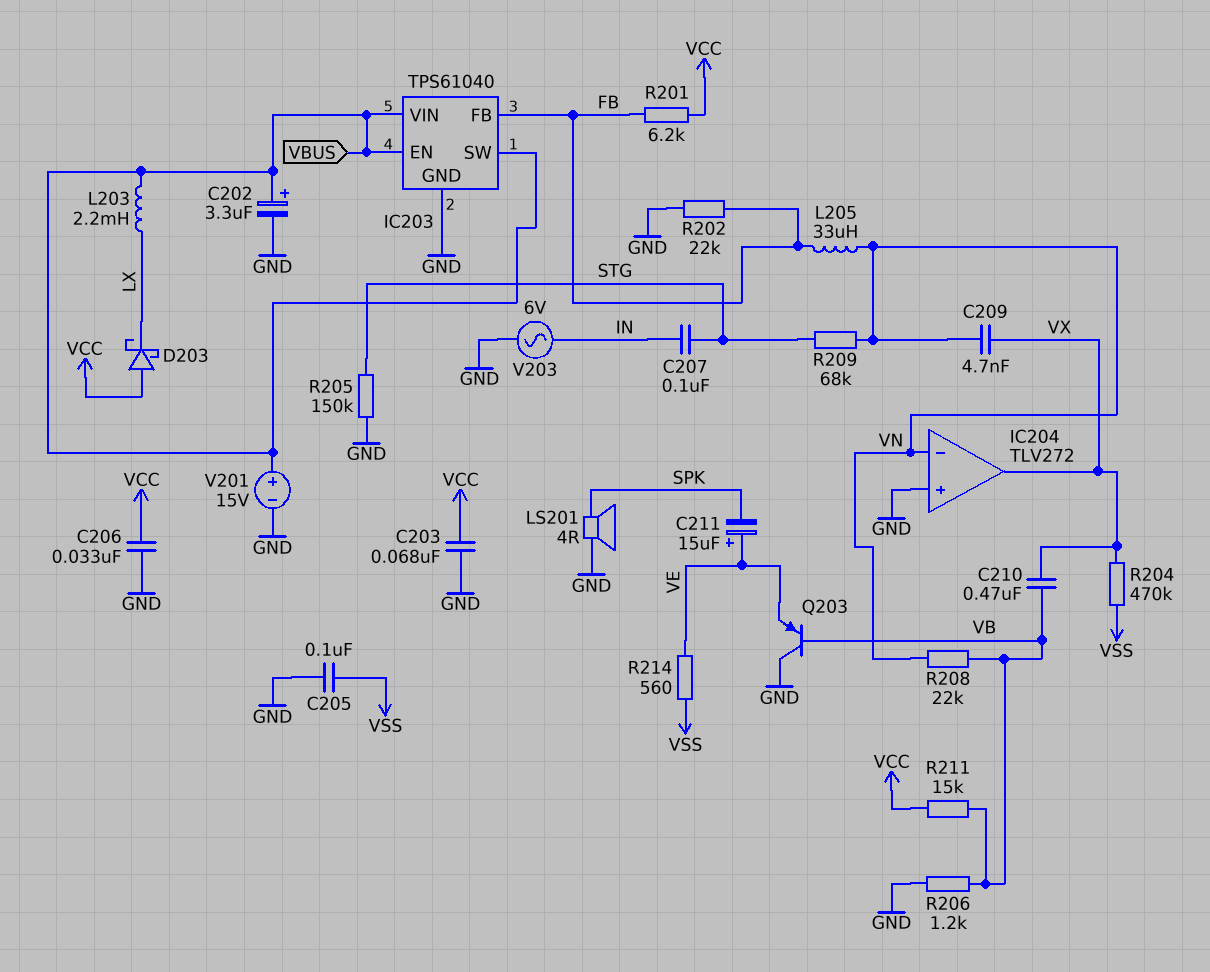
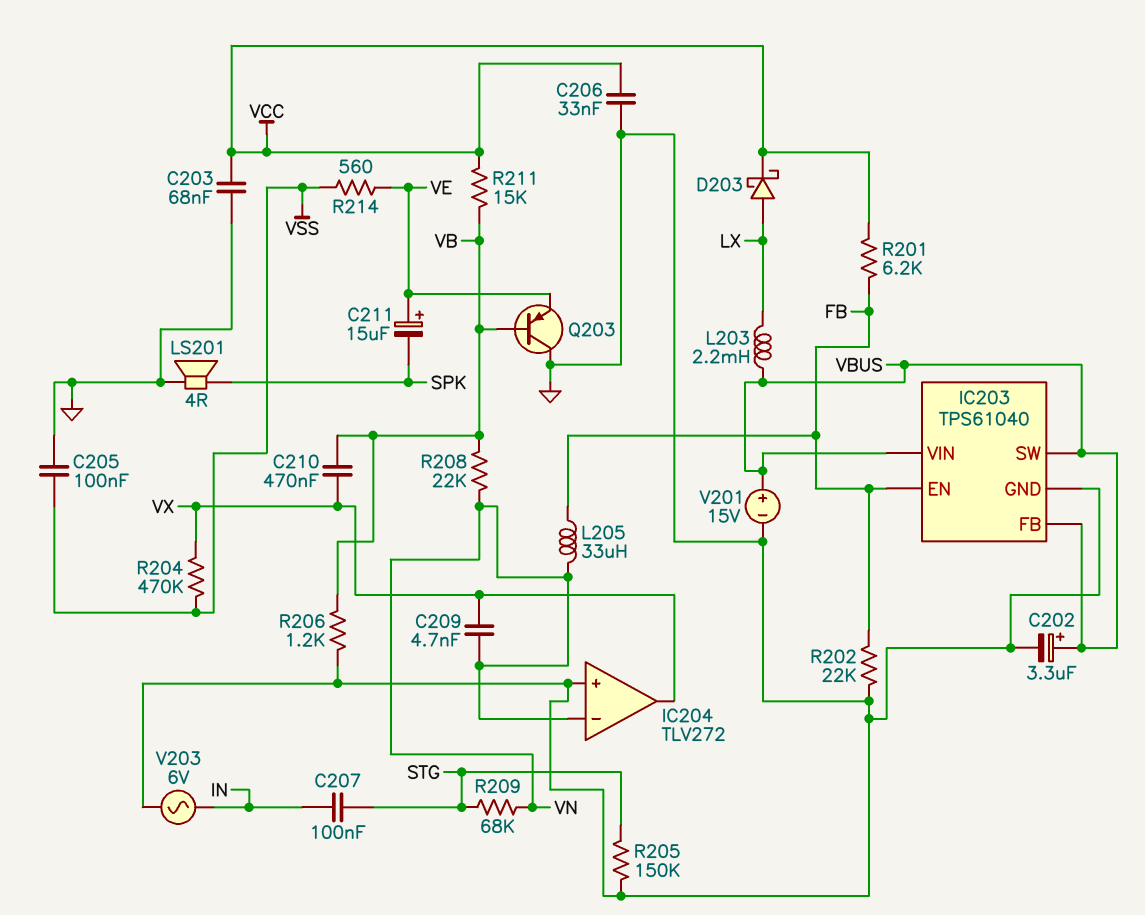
D203: schottky (A VCC, K LX) -> schottky (A LX, K VCC)
IC203 pin EN: VBUS -> FB
IC203 pin FB: FB -> VBUS

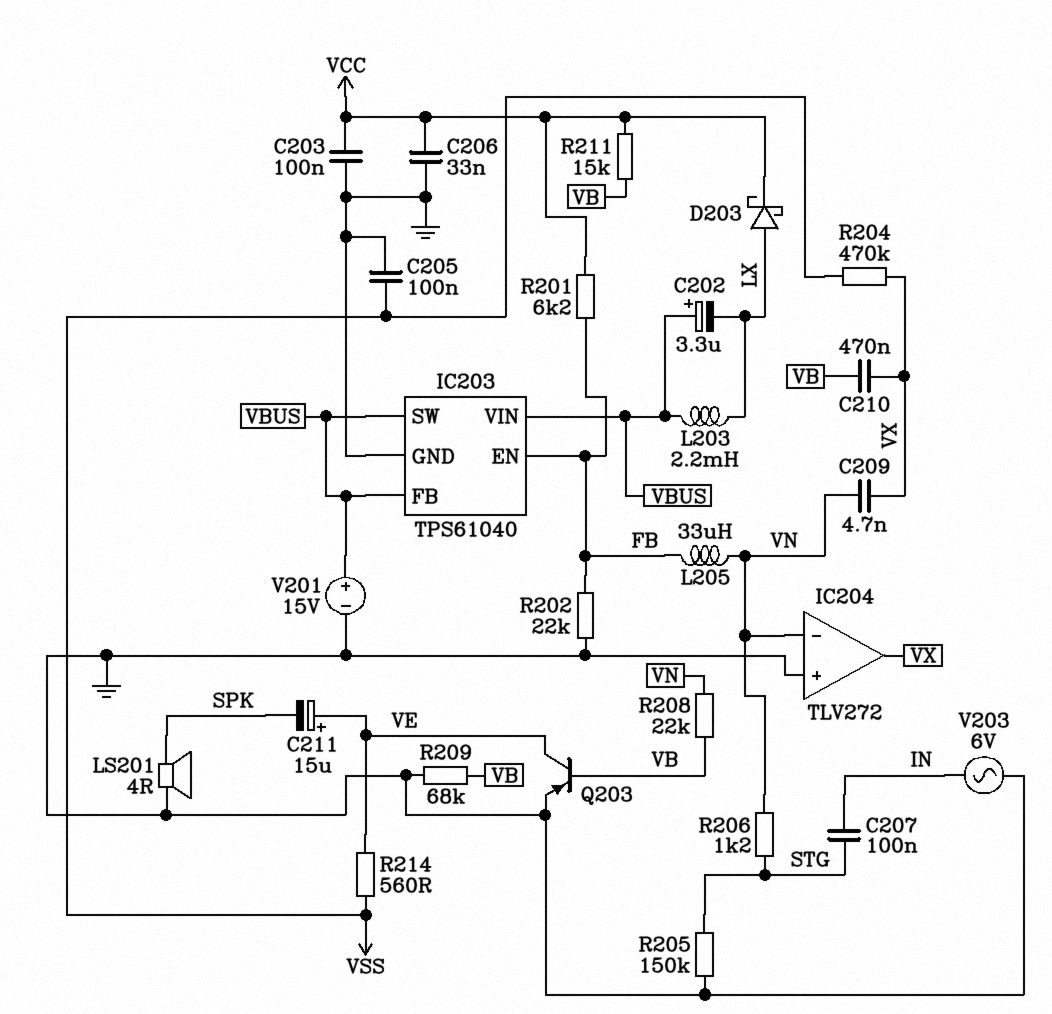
C202: 3.3uF (plus VBUS, minus GND) -> 3.3uF (plus VBUS, minus LX)
C203: 68nF (GND, VCC) -> 100nF (GND, VCC)
Q203: PNP (B VB, C GND, E VE) -> PNP (B VB, C VE, E GND)
R206: 1.2k (GND, VB) -> 1.2k (STG, VN)
R209: 68k (STG, VN) -> 68k (GND, VB)

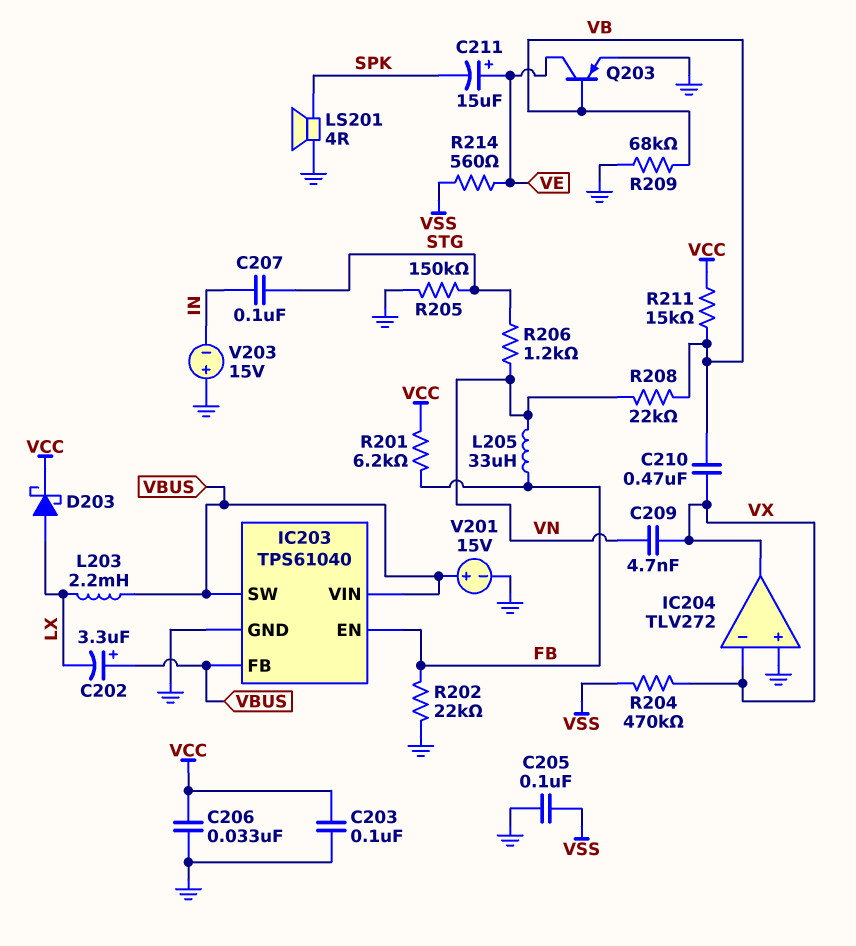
IC204 pin in-: VN -> VX
V203: AC 6V (GND, IN) -> 15V (plus GND, minus IN)

